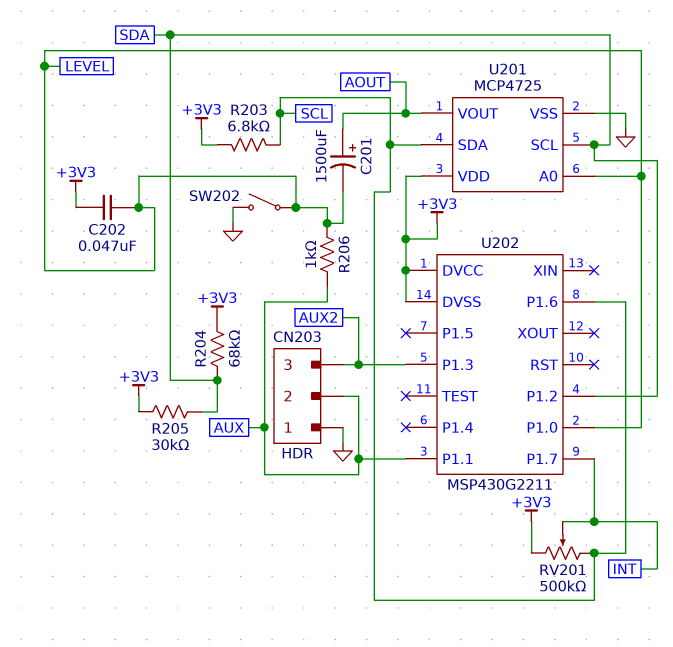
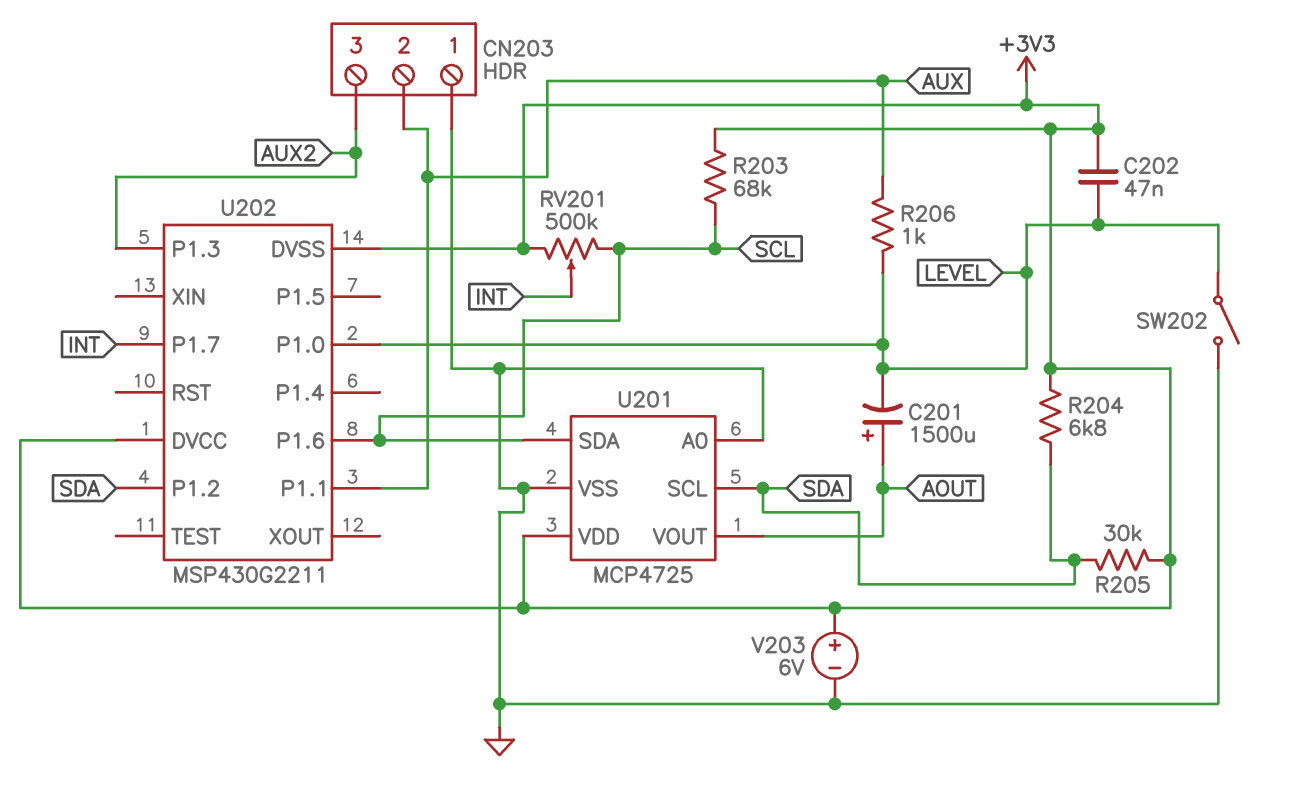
R203: 6.8k (+3V3, SCL) -> 68k (+3V3, SCL)
R204: 68k (+3V3, SDA) -> 6.8k (+3V3, SDA)
U201 pin A0: LEVEL -> GND
V203: none -> 6V (plus +3V3, minus GND)

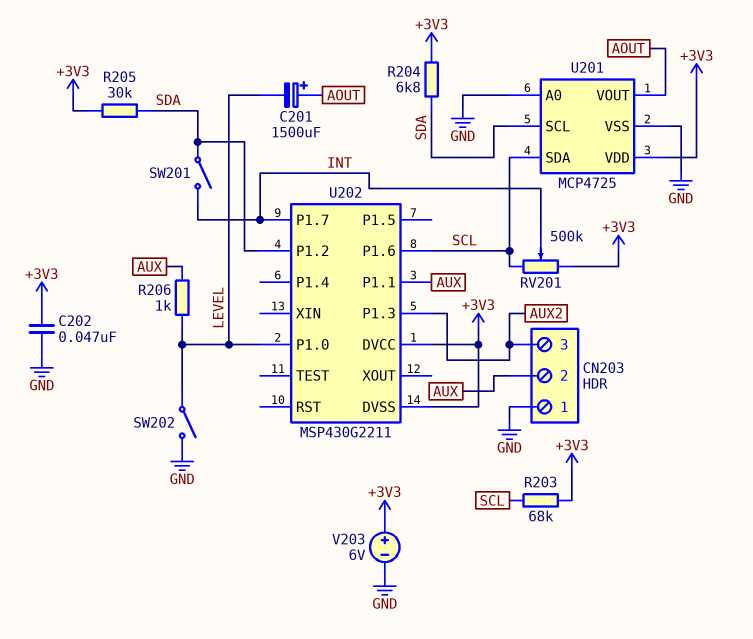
C202: 47nF (+3V3, LEVEL) -> 47nF (+3V3, GND)
SW201: none -> switch (INT, SDA)

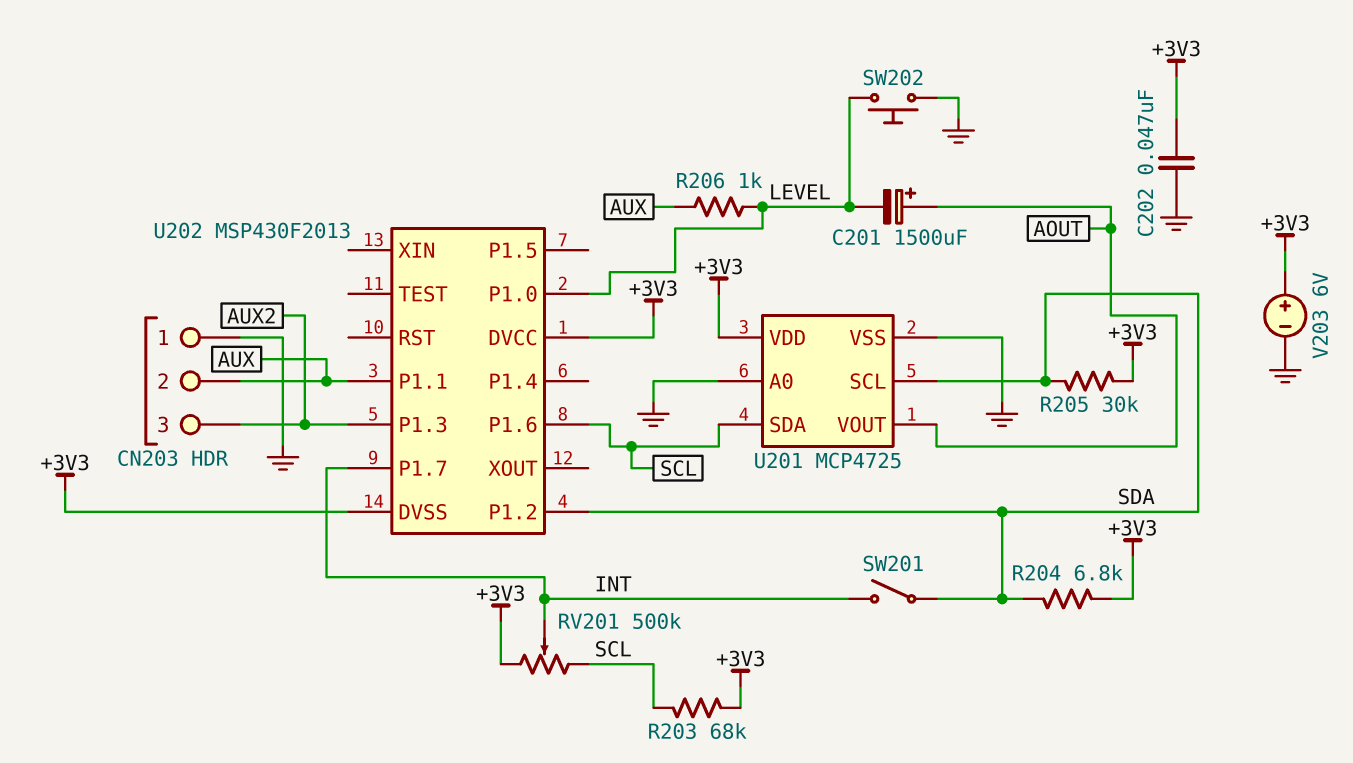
SW202: switch (GND, LEVEL) -> button (GND, LEVEL)
U202: MSP430G2211 -> MSP430F2013

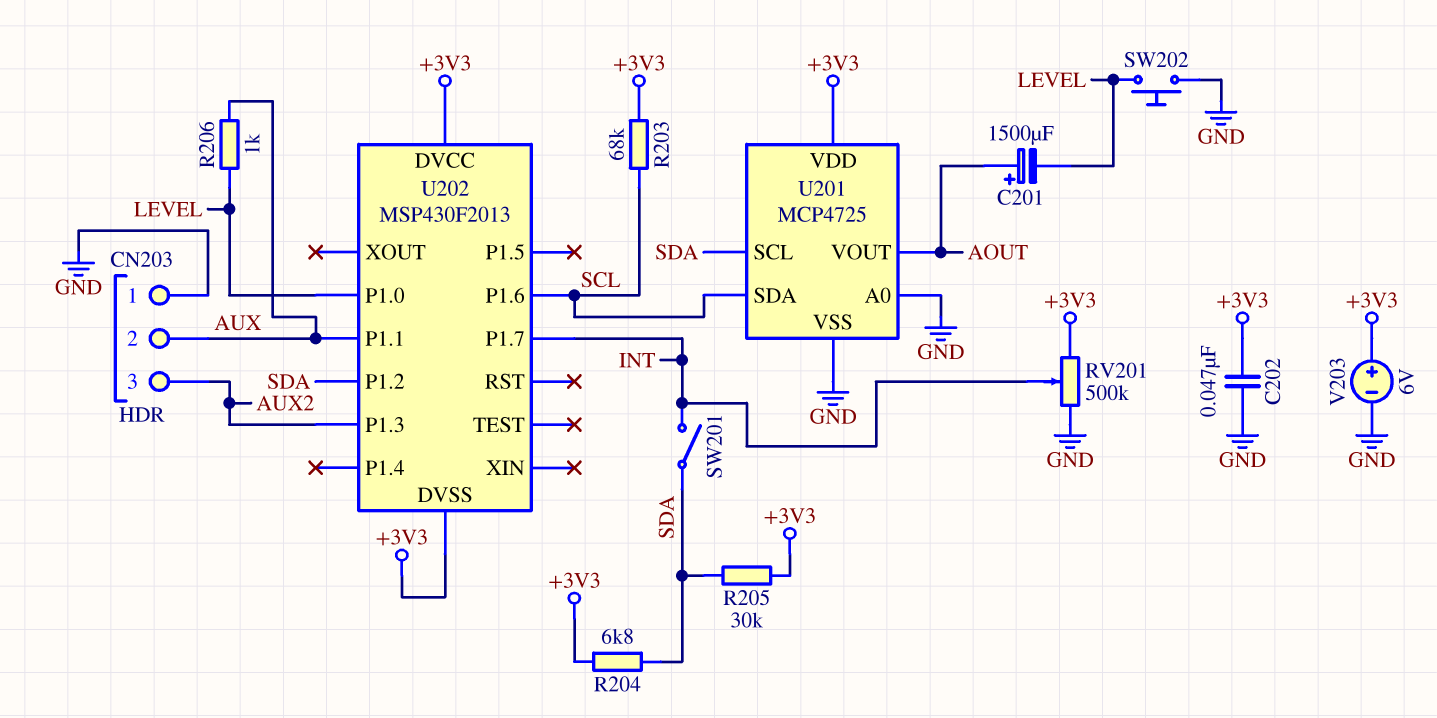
RV201: 500k (+3V3, SCL, wiper INT) -> 500k (+3V3, GND, wiper INT)

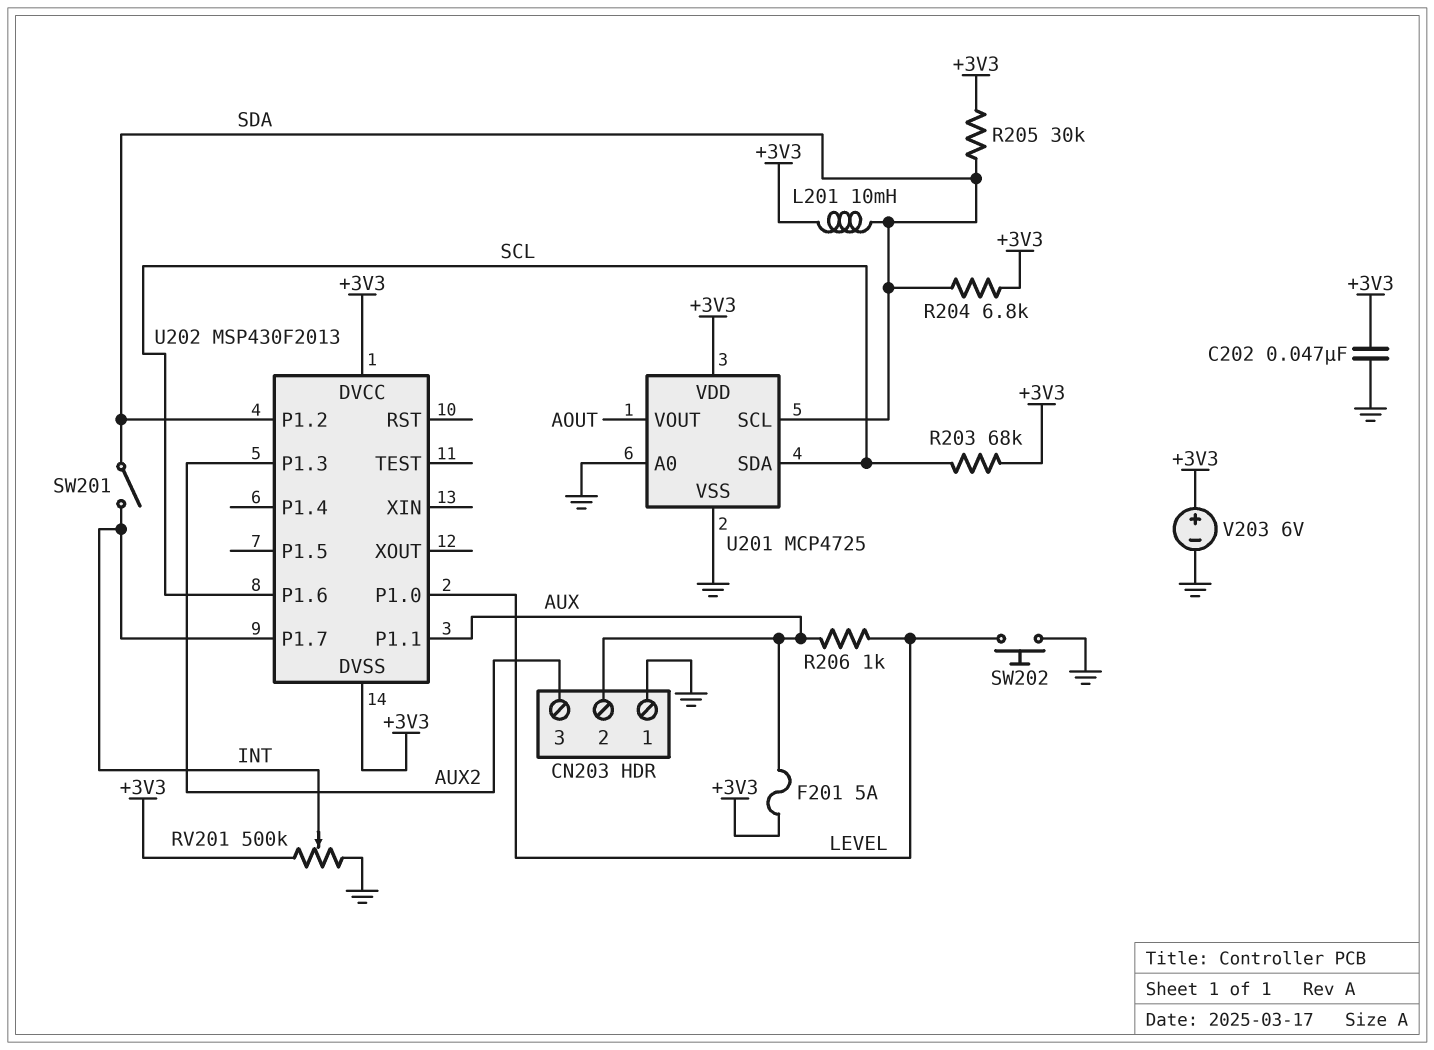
C201: 1500uF (plus AOUT, minus LEVEL) -> none
F201: none -> 5A (+3V3, AUX)
L201: none -> 10mH (+3V3, SDA)

